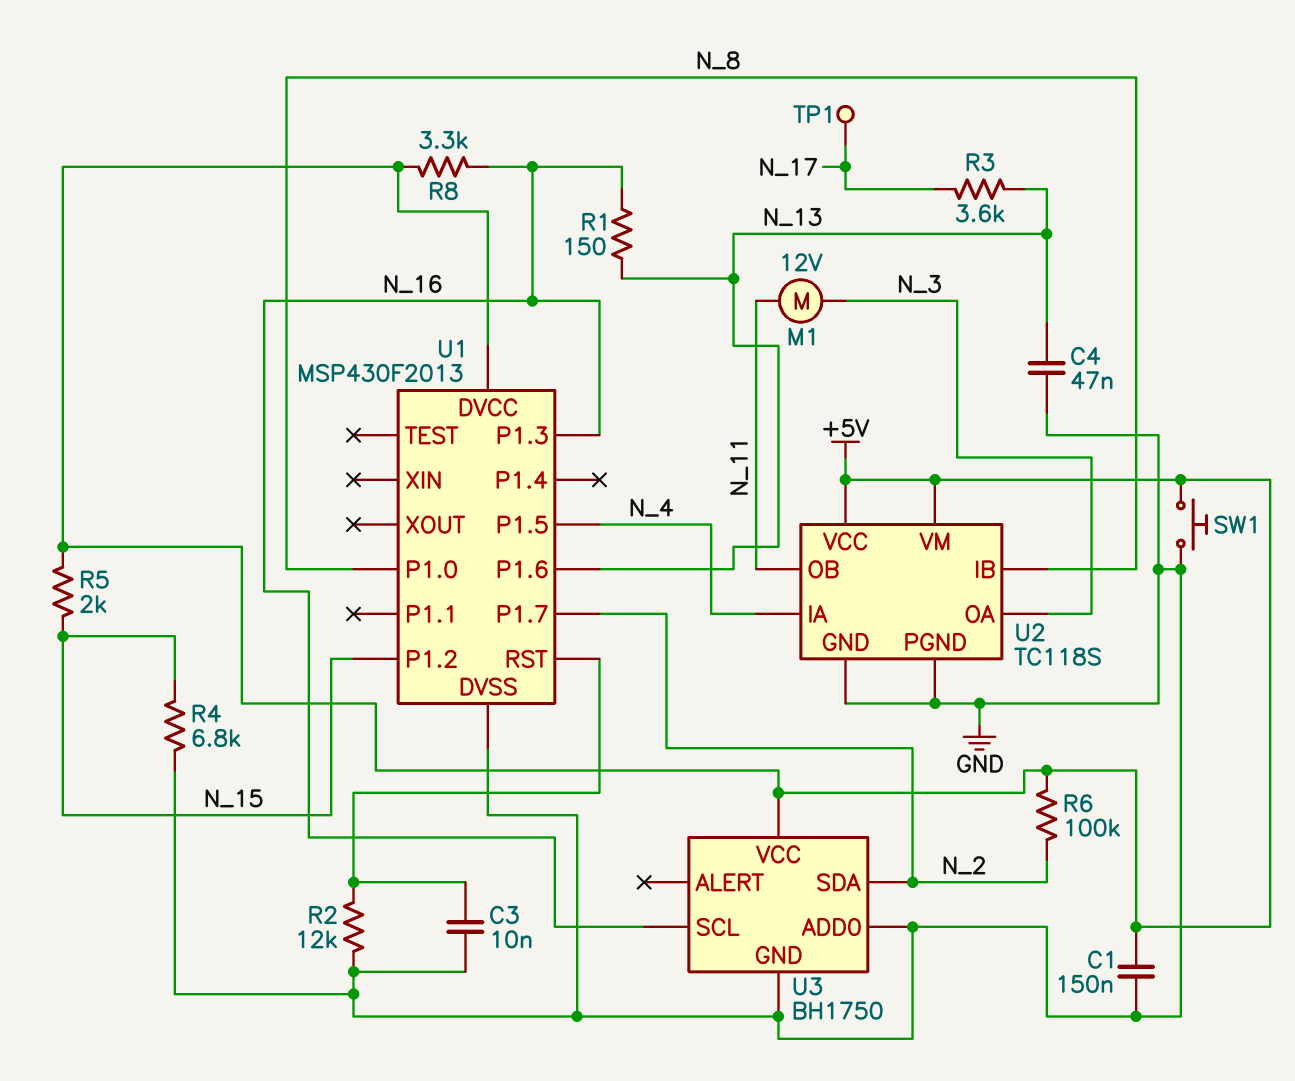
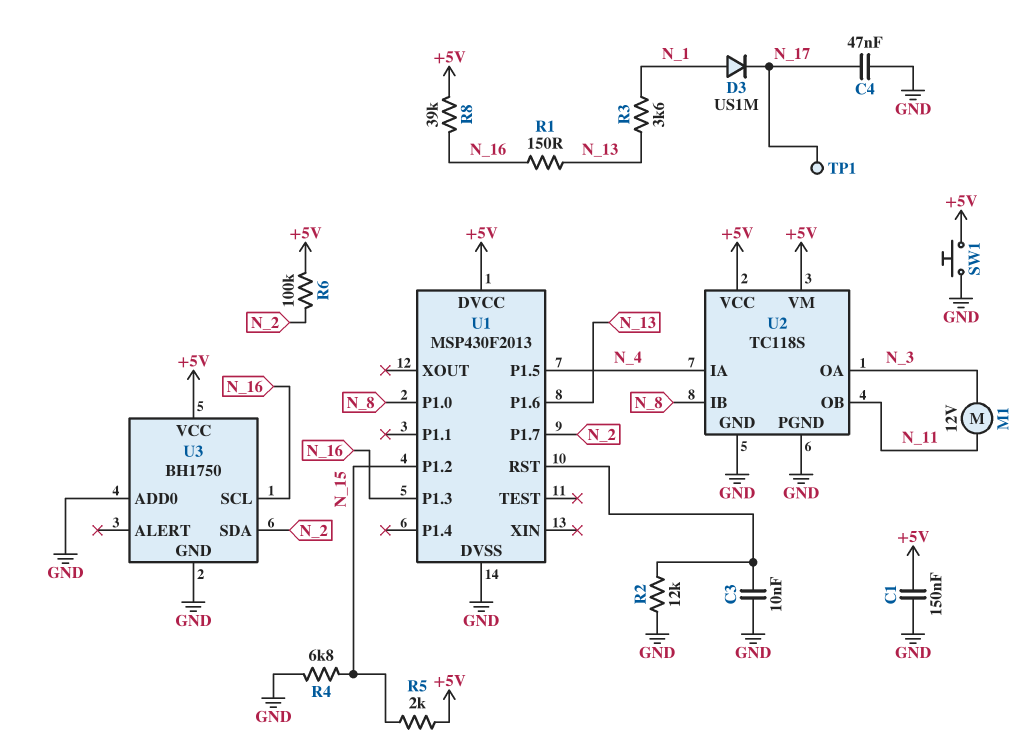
C4: 47nF (GND, N_13) -> 47nF (GND, N_17)
D3: none -> diode US1M (A N_1, K N_17)
R3: 3.6k (N_13, N_17) -> 3.6k (N_1, N_13)
R8: 3.3k (+5V, N_16) -> 39k (+5V, N_16)

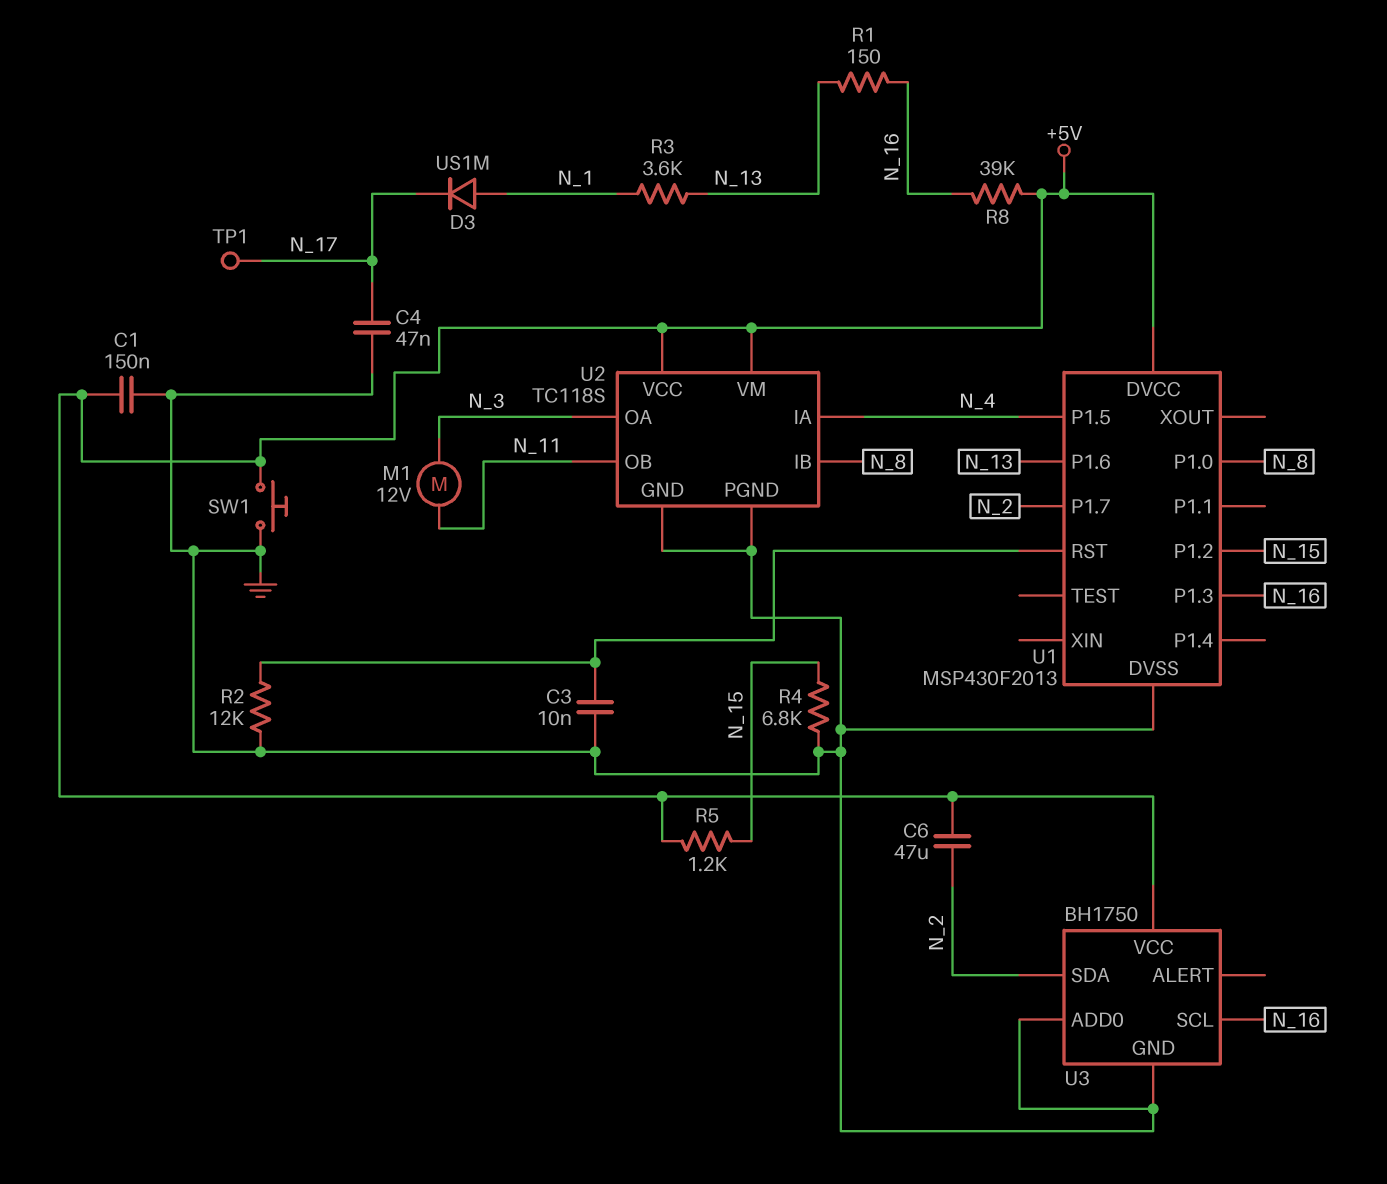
C6: none -> 47uF (+5V, N_2)
R5: 2k (+5V, N_15) -> 1.2k (+5V, N_15)
R6: 100k (+5V, N_2) -> none

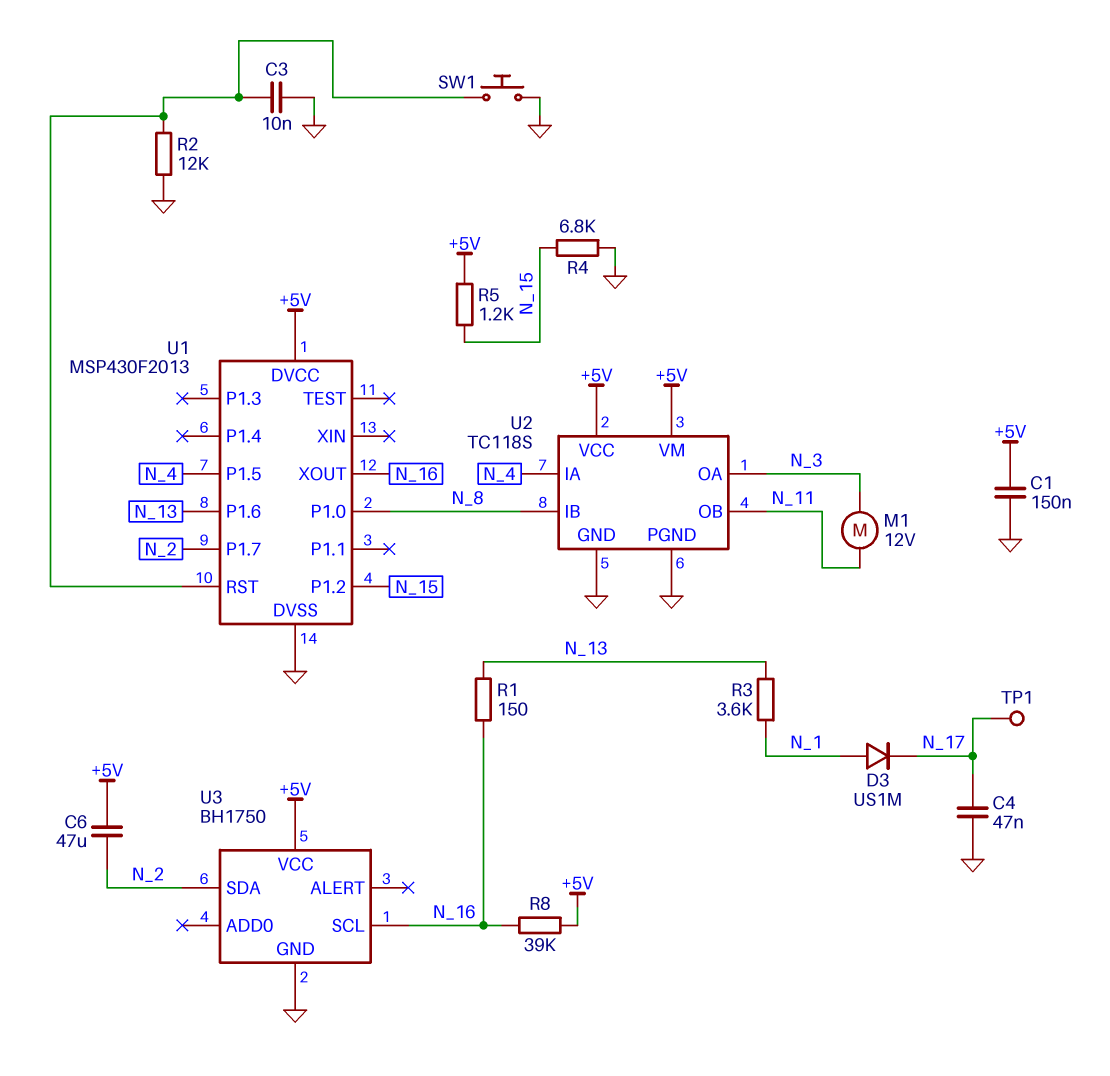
SW1: button (+5V, GND) -> button (GND, U1/RST)
U1 pin P1.3: N_16 -> none
U1 pin XOUT: none -> N_16
U3 pin ADD0: GND -> none

